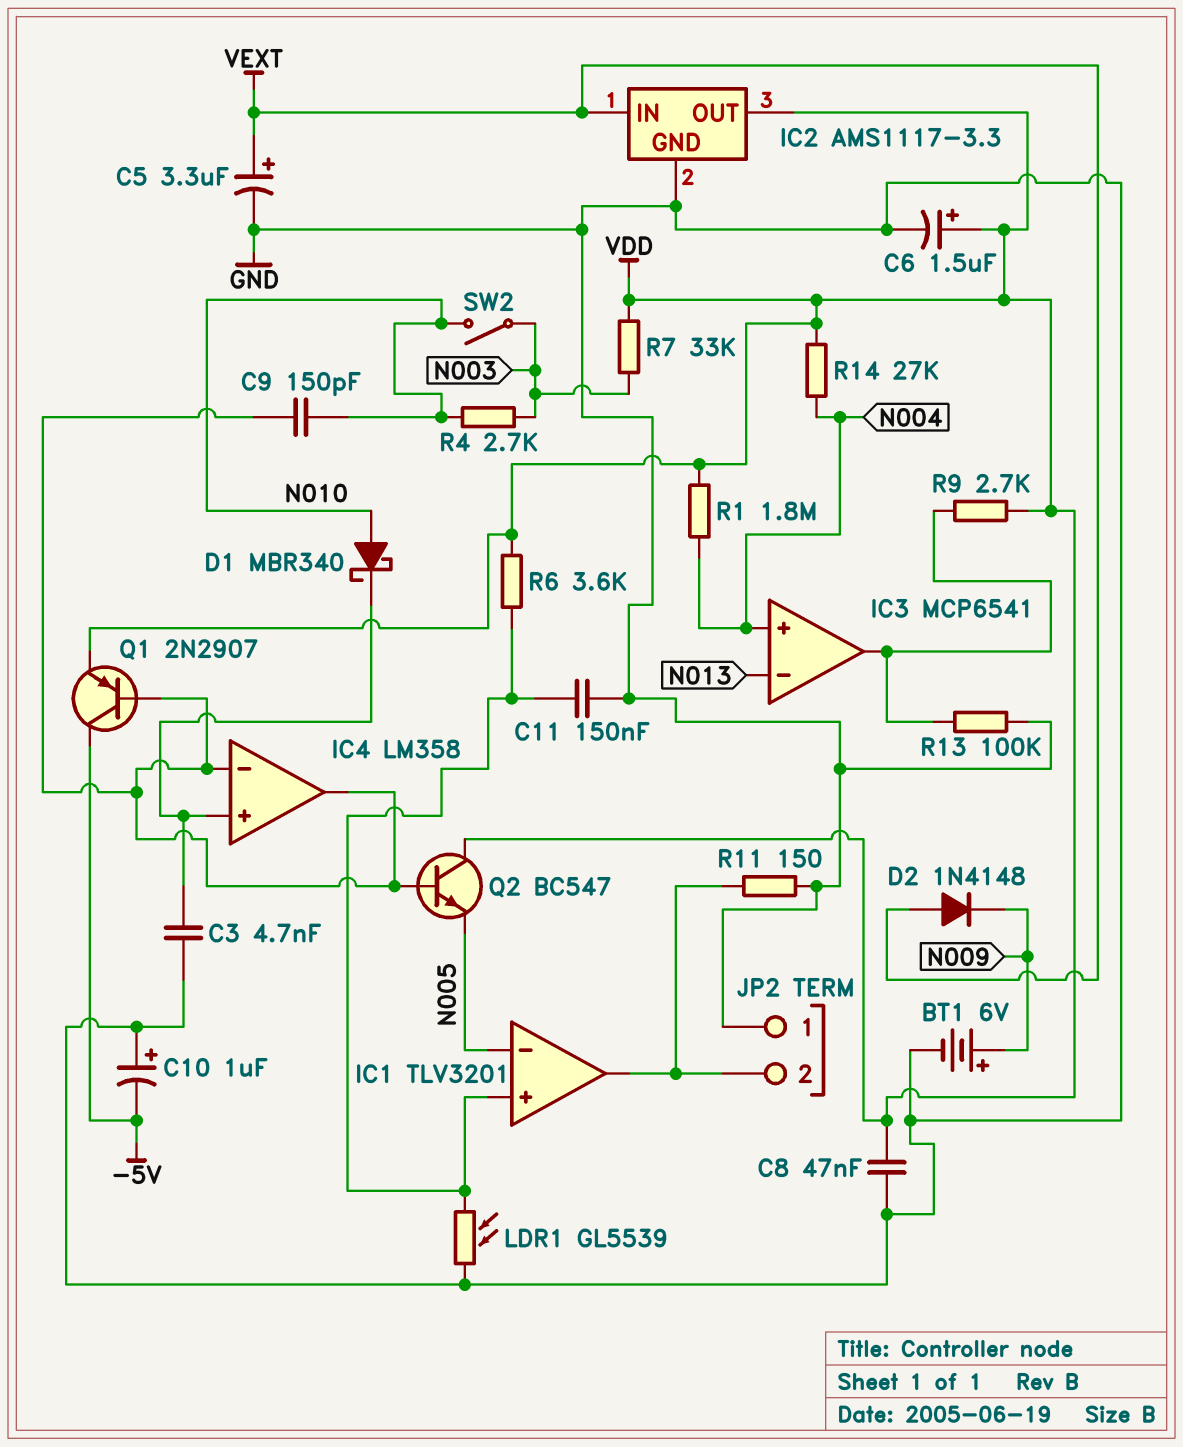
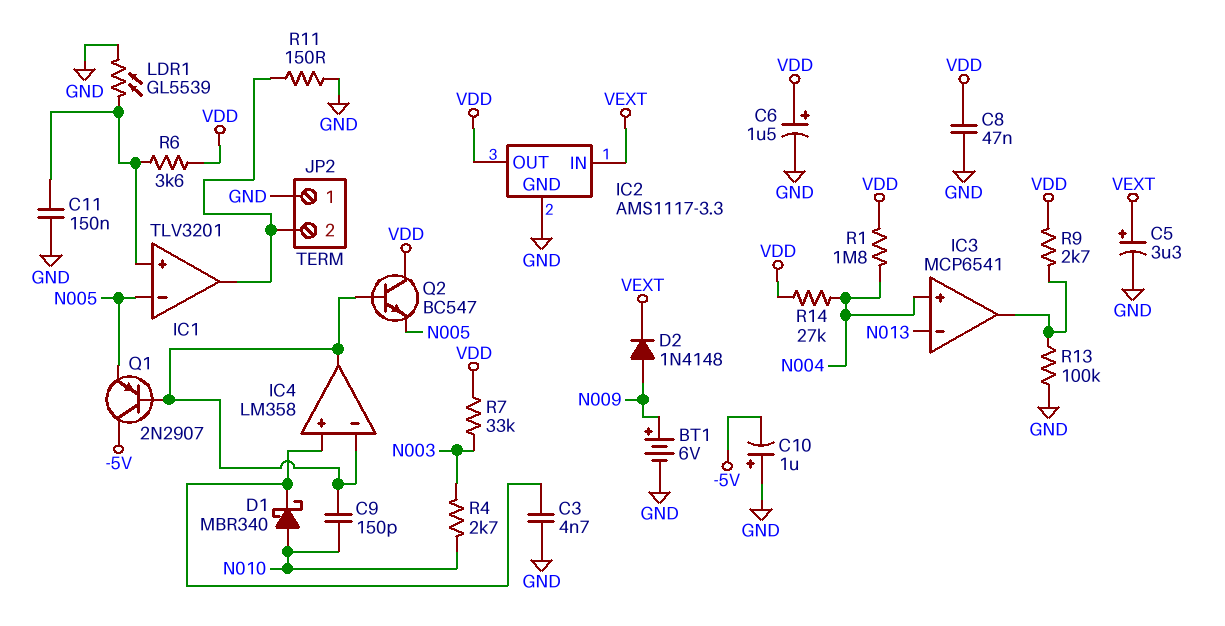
D2: diode 1N4148 (A VEXT, K N009) -> diode 1N4148 (A N009, K VEXT)
Q1: PNP 2N2907 (B IC4/in-, C -5V, E VDD) -> PNP 2N2907 (B IC4/in-, C -5V, E N005)
SW2: switch (N003, N010) -> none

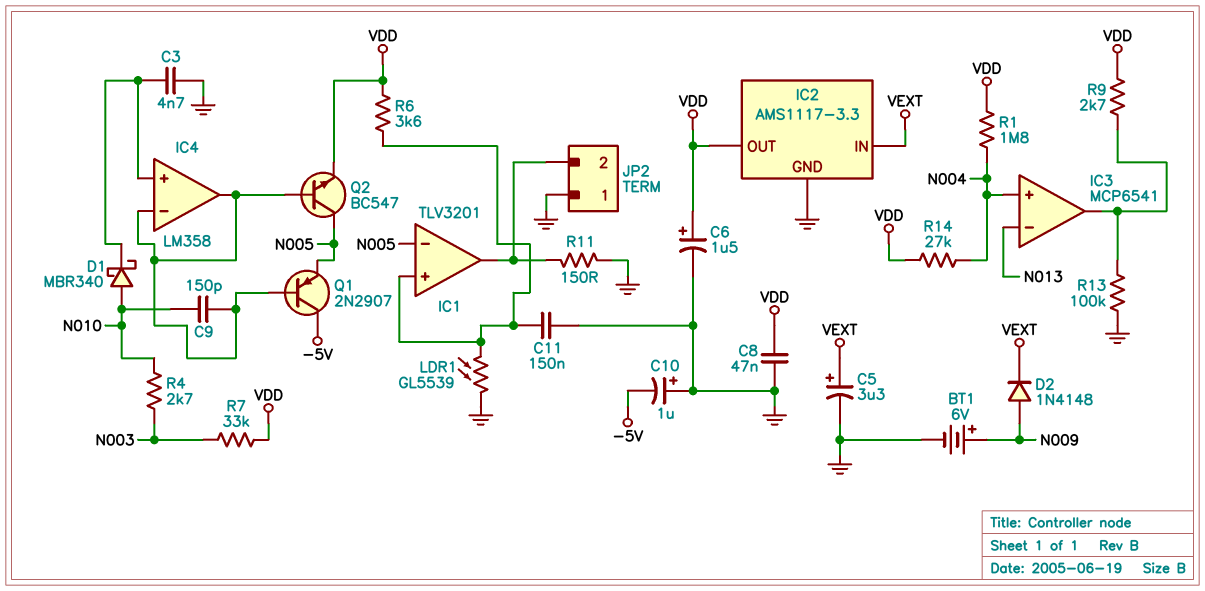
Q2: NPN BC547 (B IC4/in-, C VDD, E N005) -> NPN BC547 (B IC4/in-, C N005, E VDD)

